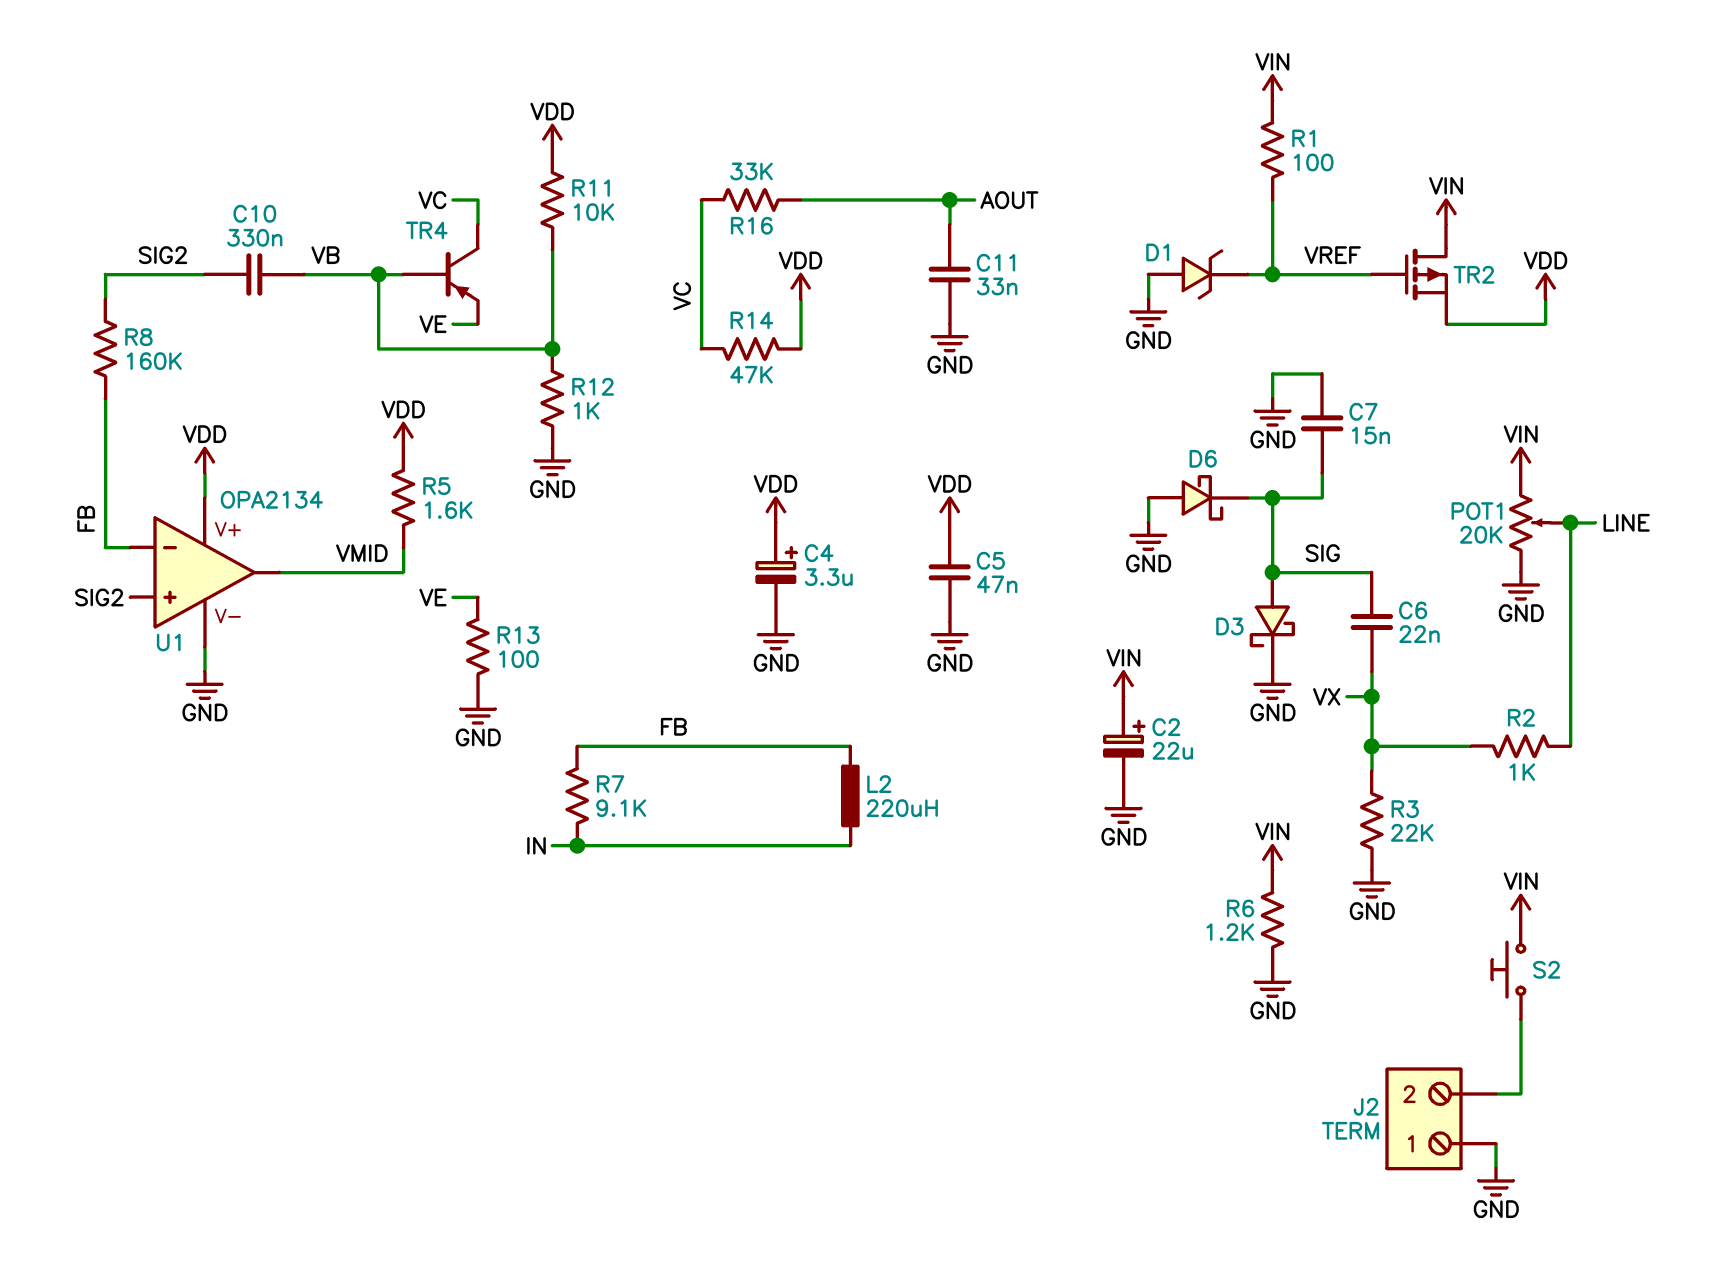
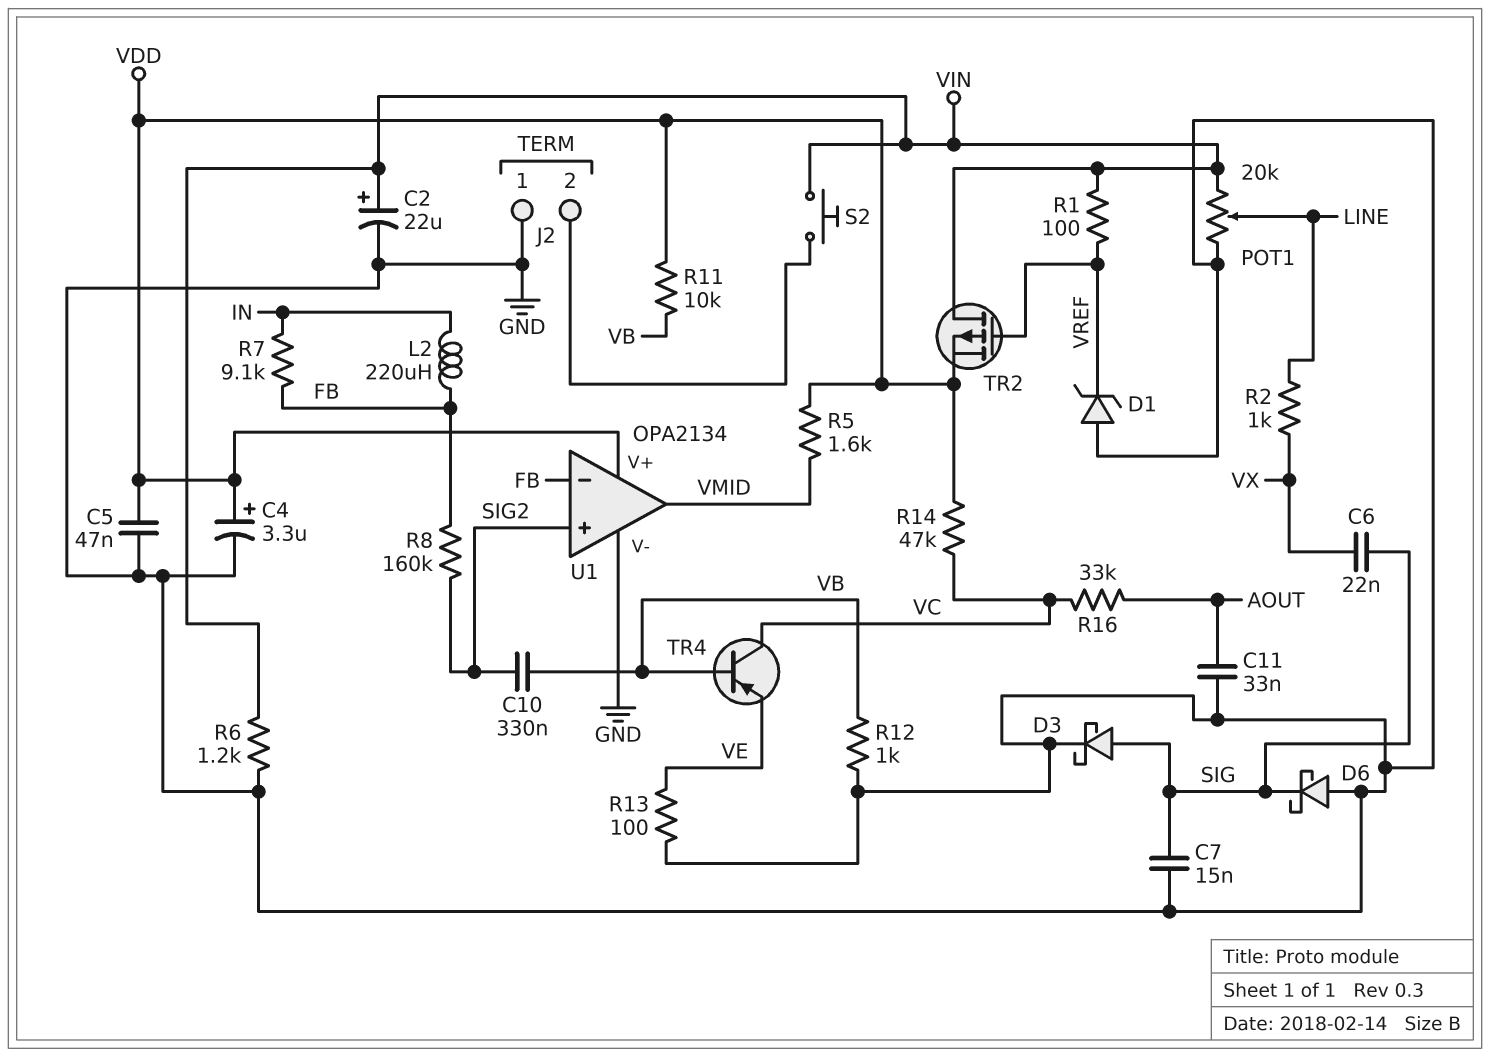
R3: 22k (GND, VX) -> none

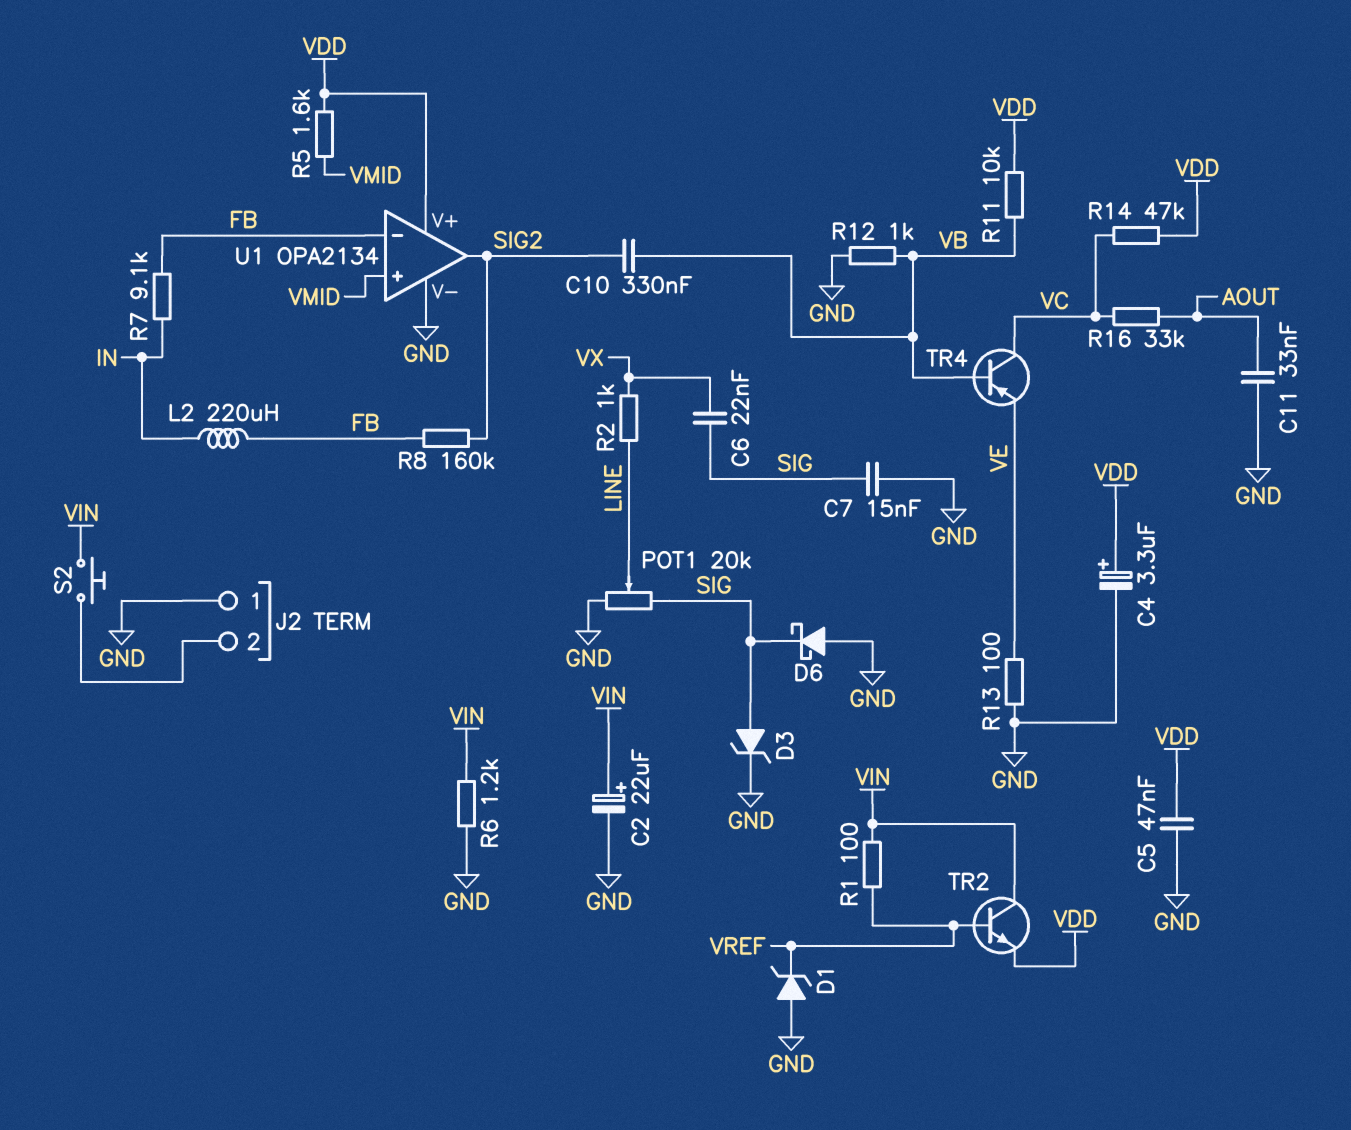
D3: schottky (A SIG, K GND) -> zener (A SIG, K GND)
POT1: 20k (GND, VIN, wiper LINE) -> 20k (GND, SIG, wiper LINE)
TR2: PMOS (G VREF, D VIN, S VDD) -> NPN (B VREF, C VIN, E VDD)
U1 pin in+: SIG2 -> VMID
U1 pin out: VMID -> SIG2

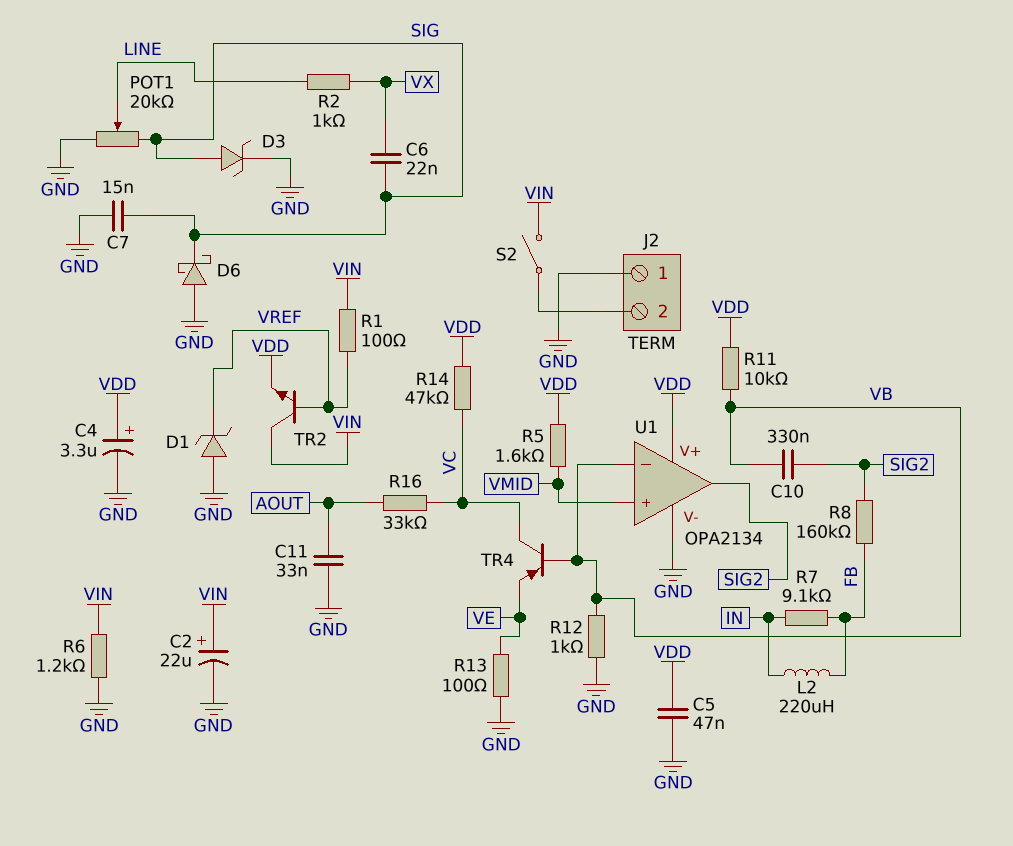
S2: button (J2/2, VIN) -> switch (J2/2, VIN)
U1 pin in-: FB -> VB

